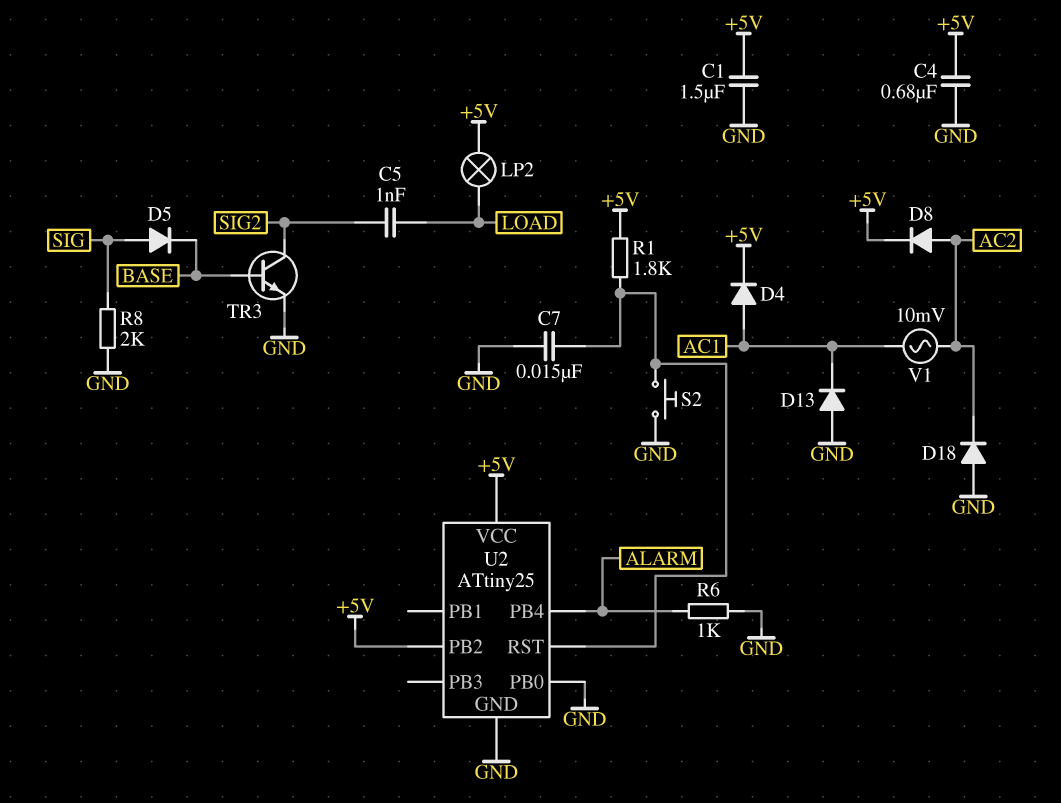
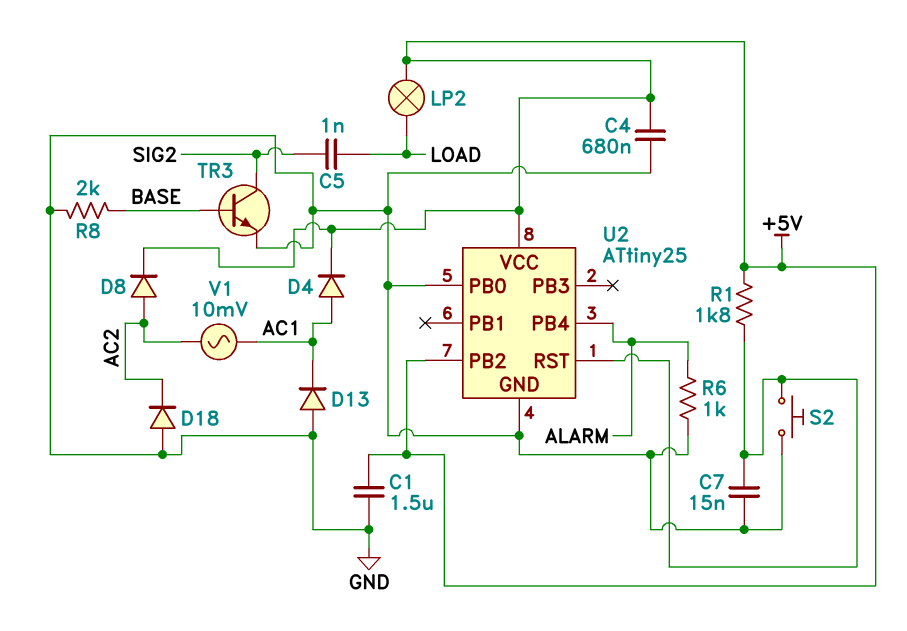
D5: diode (A SIG, K BASE) -> none
R8: 2k (GND, SIG) -> 2k (BASE, GND)

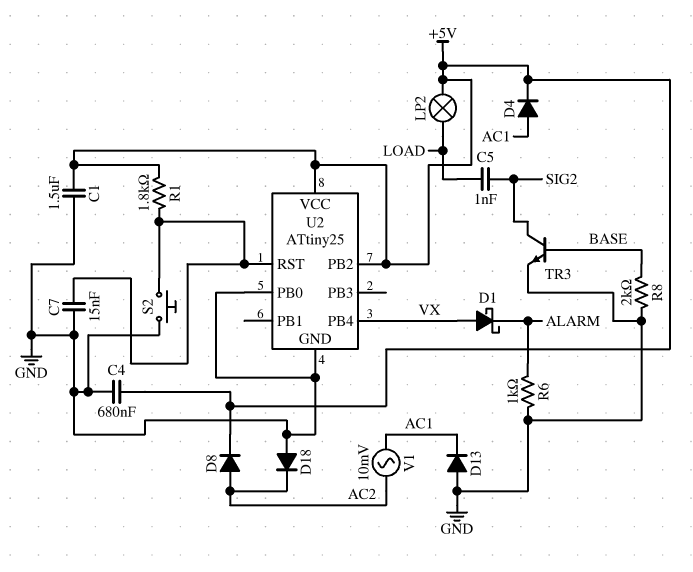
D1: none -> schottky (A VX, K ALARM)
U2 pin PB4: ALARM -> VX

